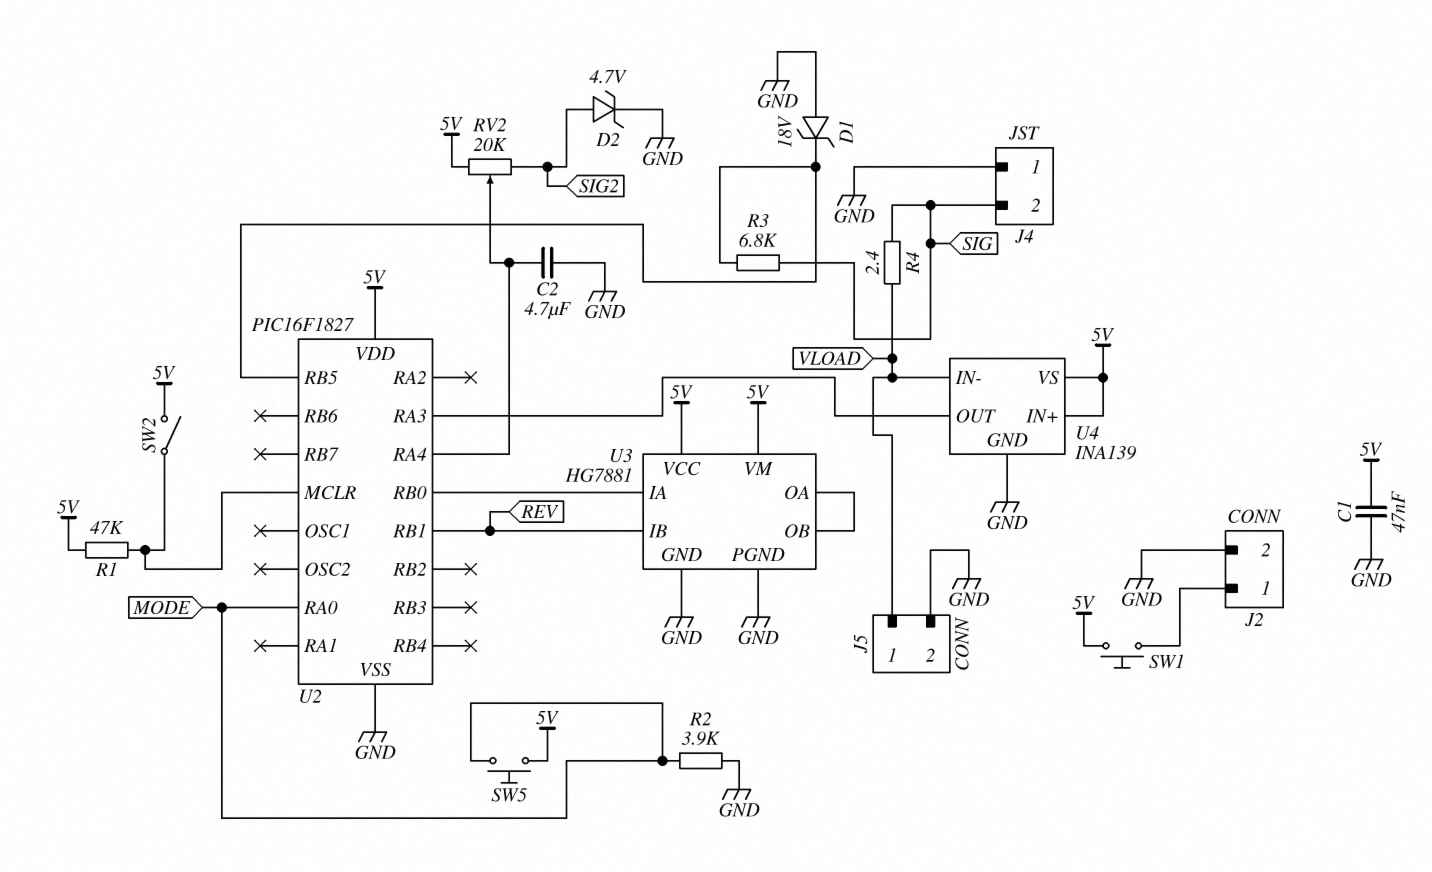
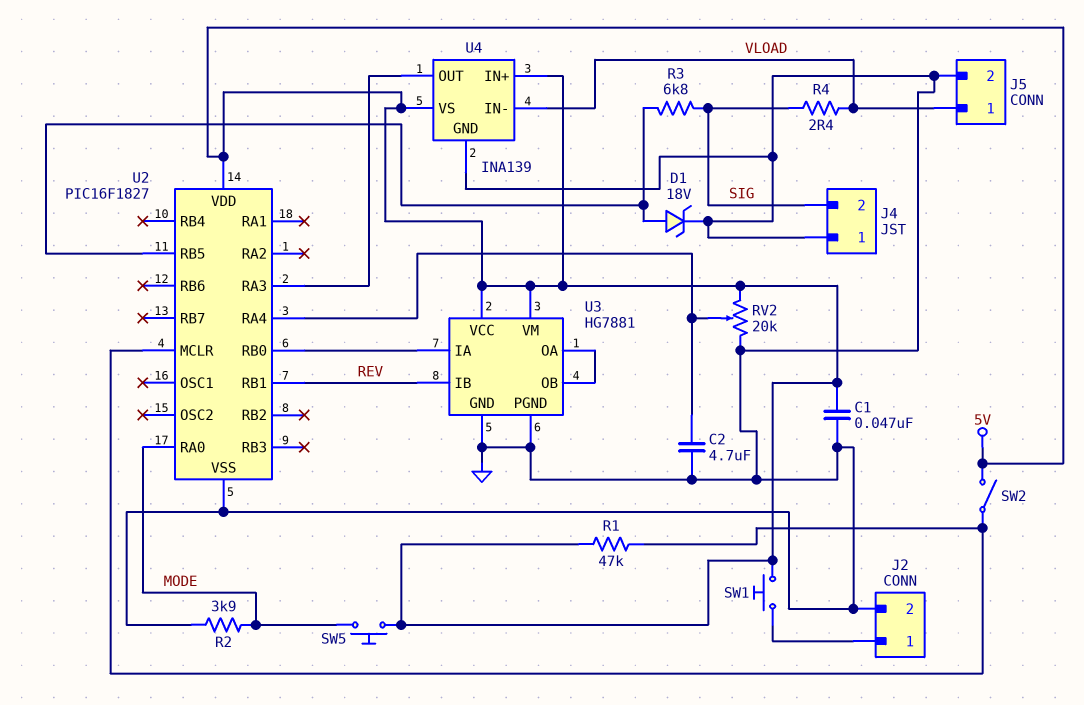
D1: zener 18V (A GND, K U2/RB5) -> zener 18V (A U2/RB5, K GND)
D2: zener 4.7V (A SIG2, K GND) -> none
RV2: 20k (5V, SIG2, wiper U2/RA4) -> 20k (5V, GND, wiper U2/RA4)

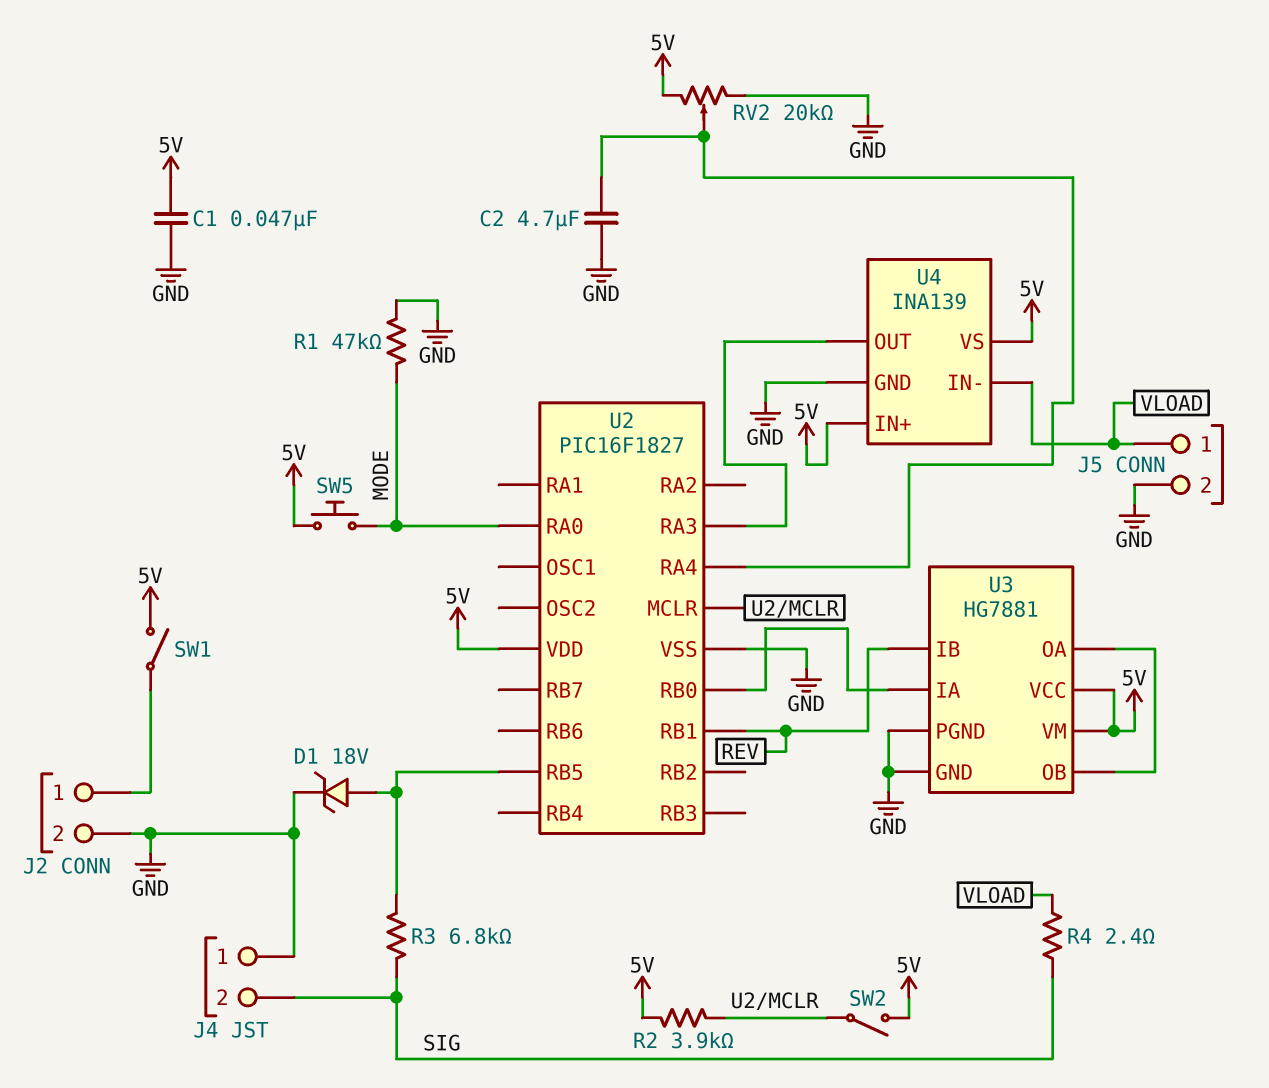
R1: 47k (5V, U2/MCLR) -> 47k (GND, MODE)
R2: 3.9k (GND, MODE) -> 3.9k (5V, U2/MCLR)
SW1: button (5V, J2/1) -> switch (5V, J2/1)

